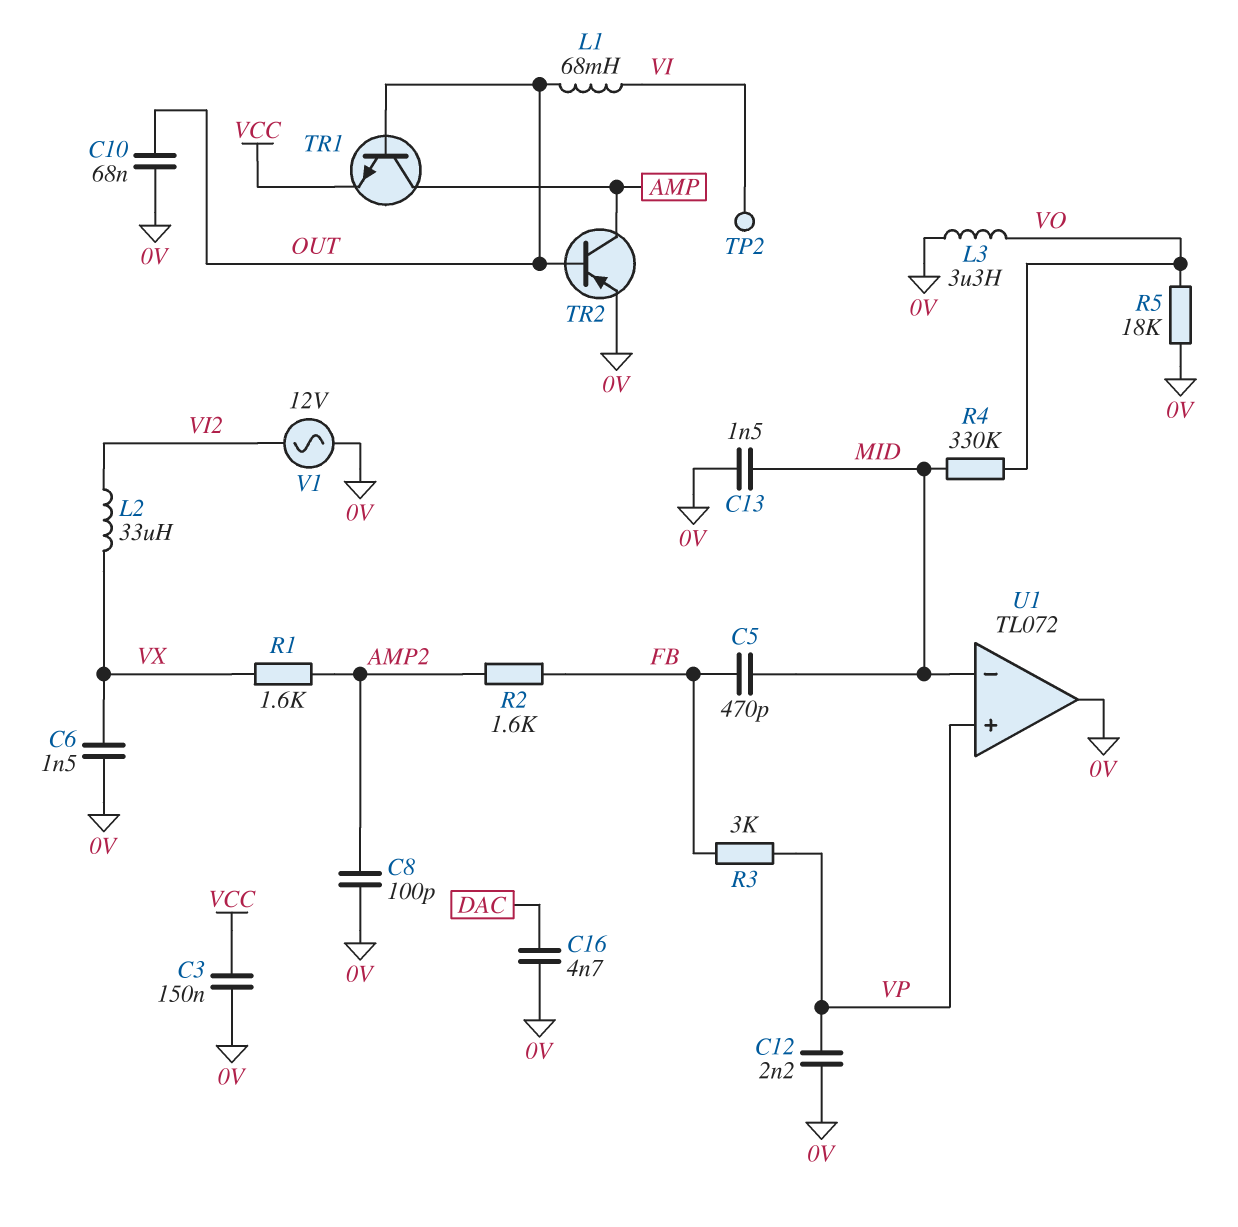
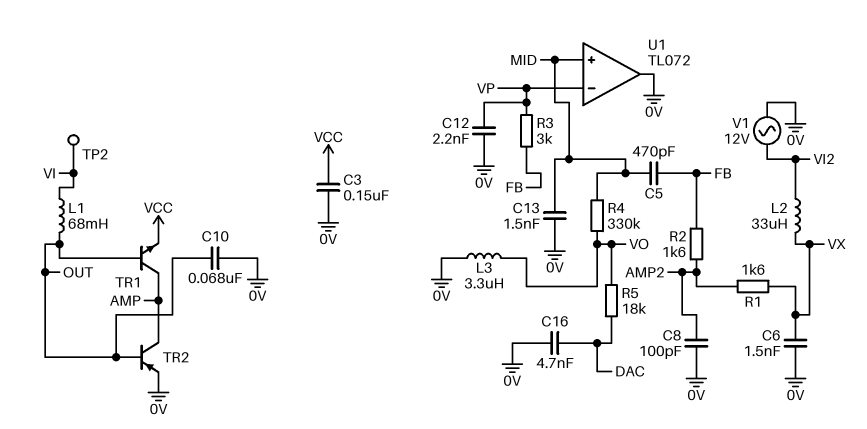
R5: 18k (0V, VO) -> 18k (DAC, VO)
U1 pin in+: VP -> MID
U1 pin in-: MID -> VP

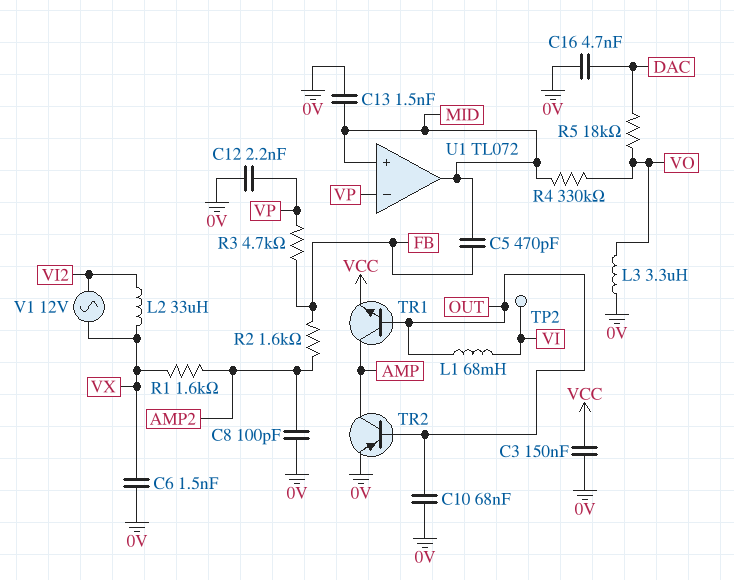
R3: 3k (FB, VP) -> 4.7k (FB, VP)
U1 pin out: 0V -> MID
V1: AC 12V (0V, VI2) -> AC 12V (VI2, VX)

